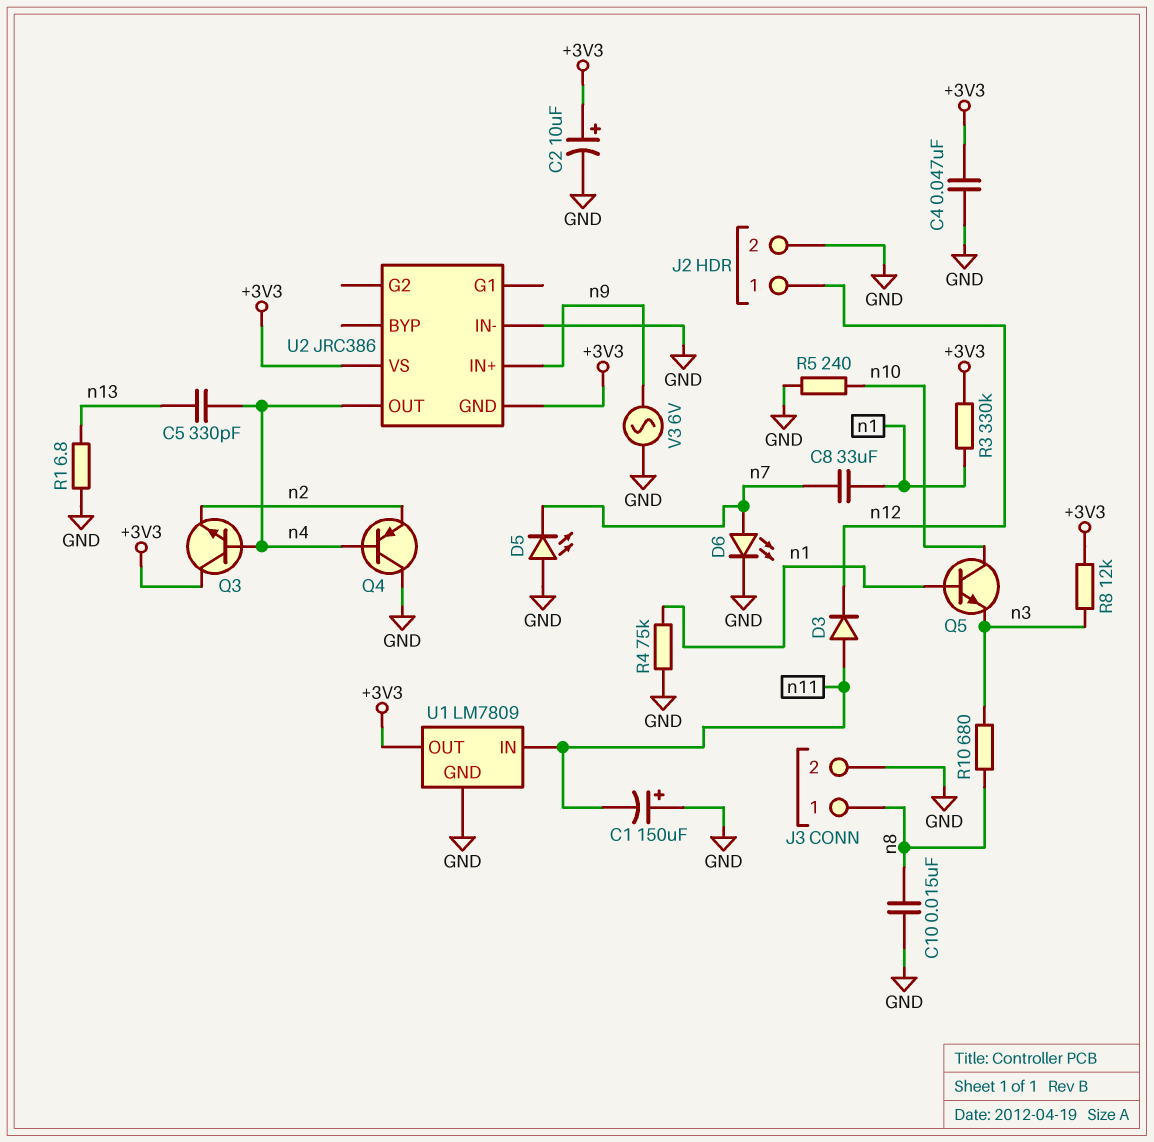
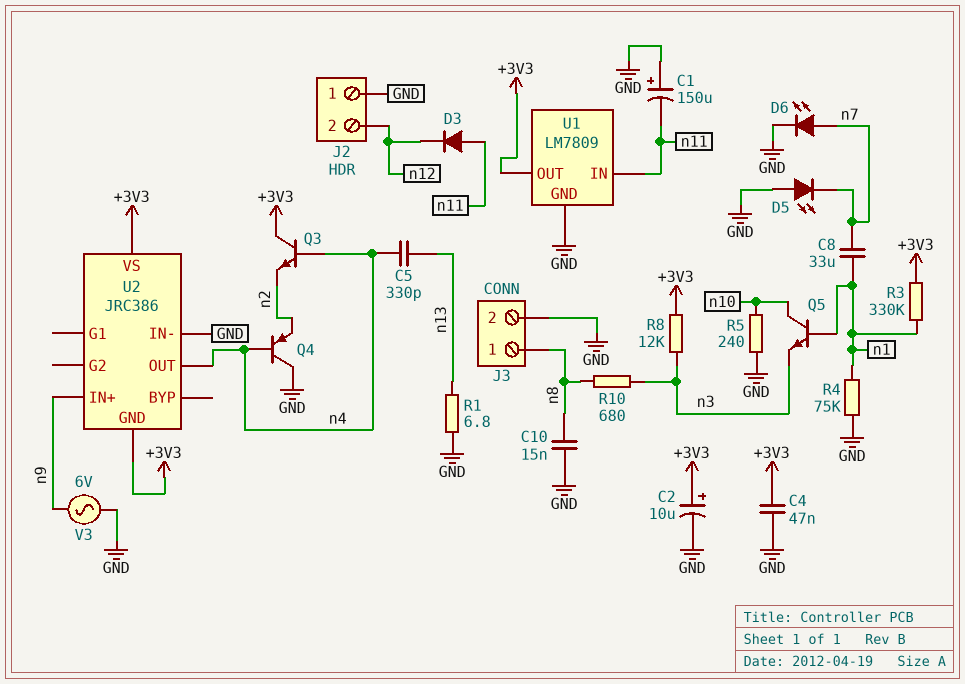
J2 pin 1: n12 -> GND
J2 pin 2: GND -> n12

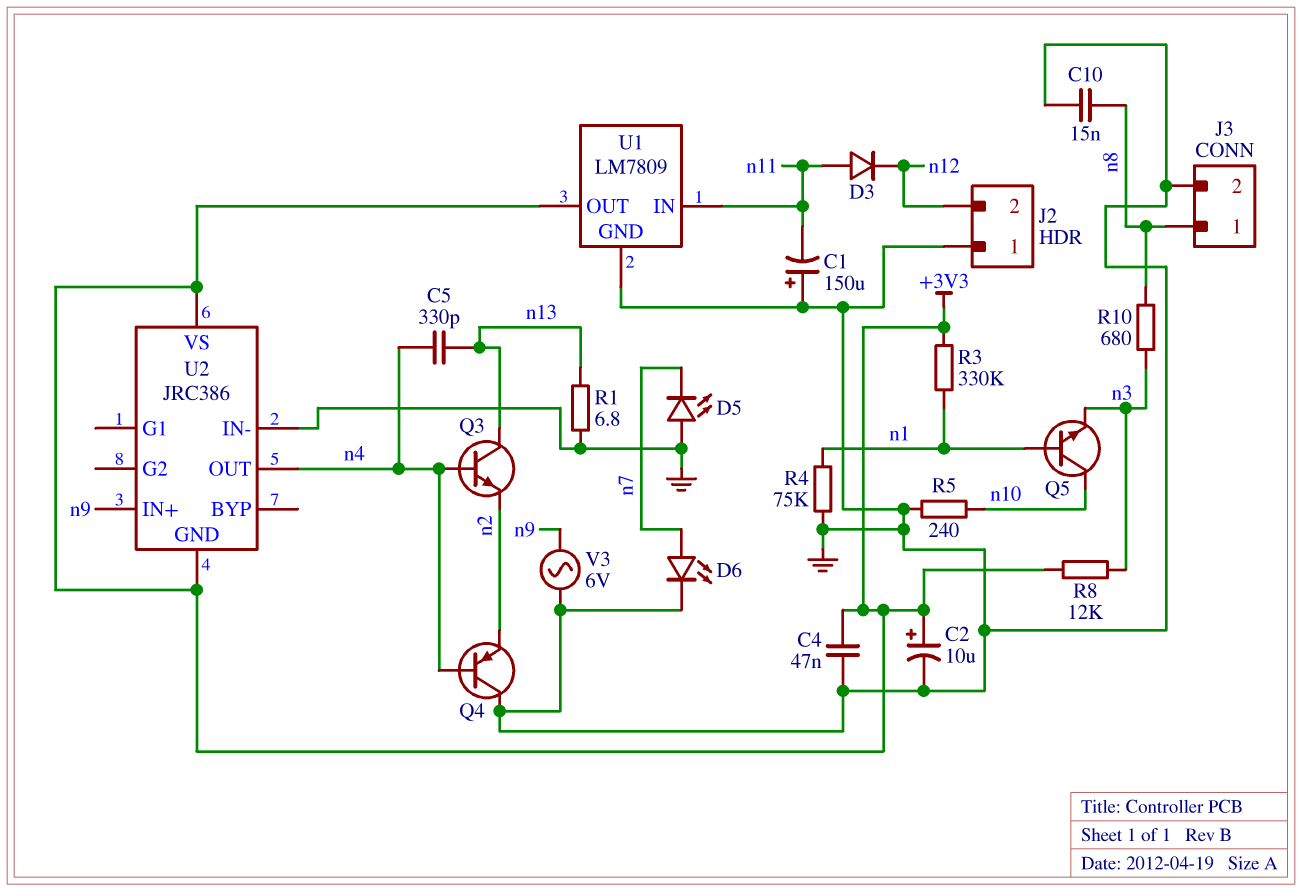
C8: 33uF (n1, n7) -> none
Q3: NPN (B n4, C +3V3, E n2) -> NPN (B n4, C n13, E n2)

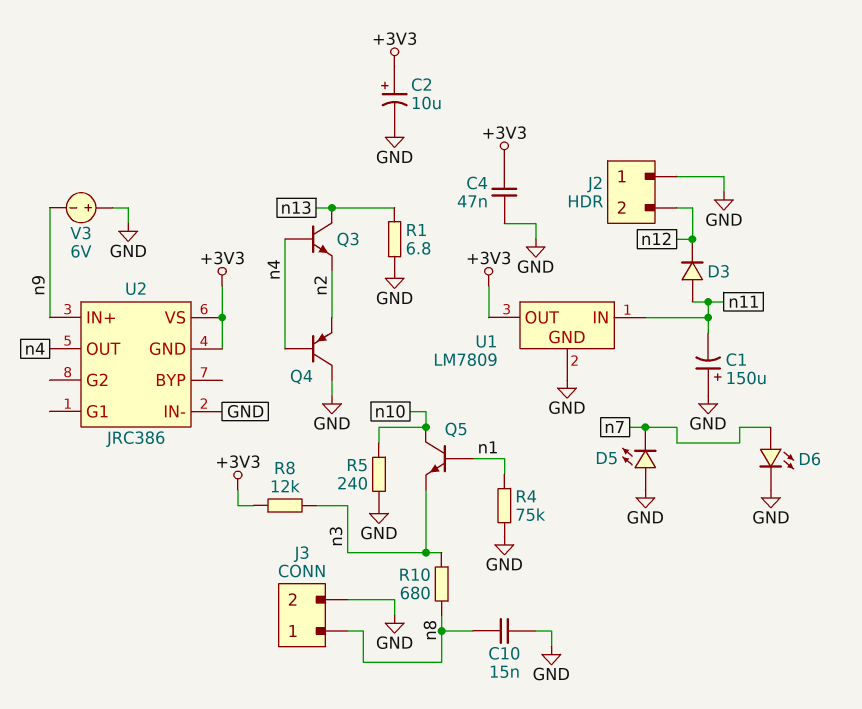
C5: 330pF (n4, n13) -> none
R3: 330k (+3V3, n1) -> none
V3: AC 6V (GND, n9) -> 6V (plus GND, minus n9)

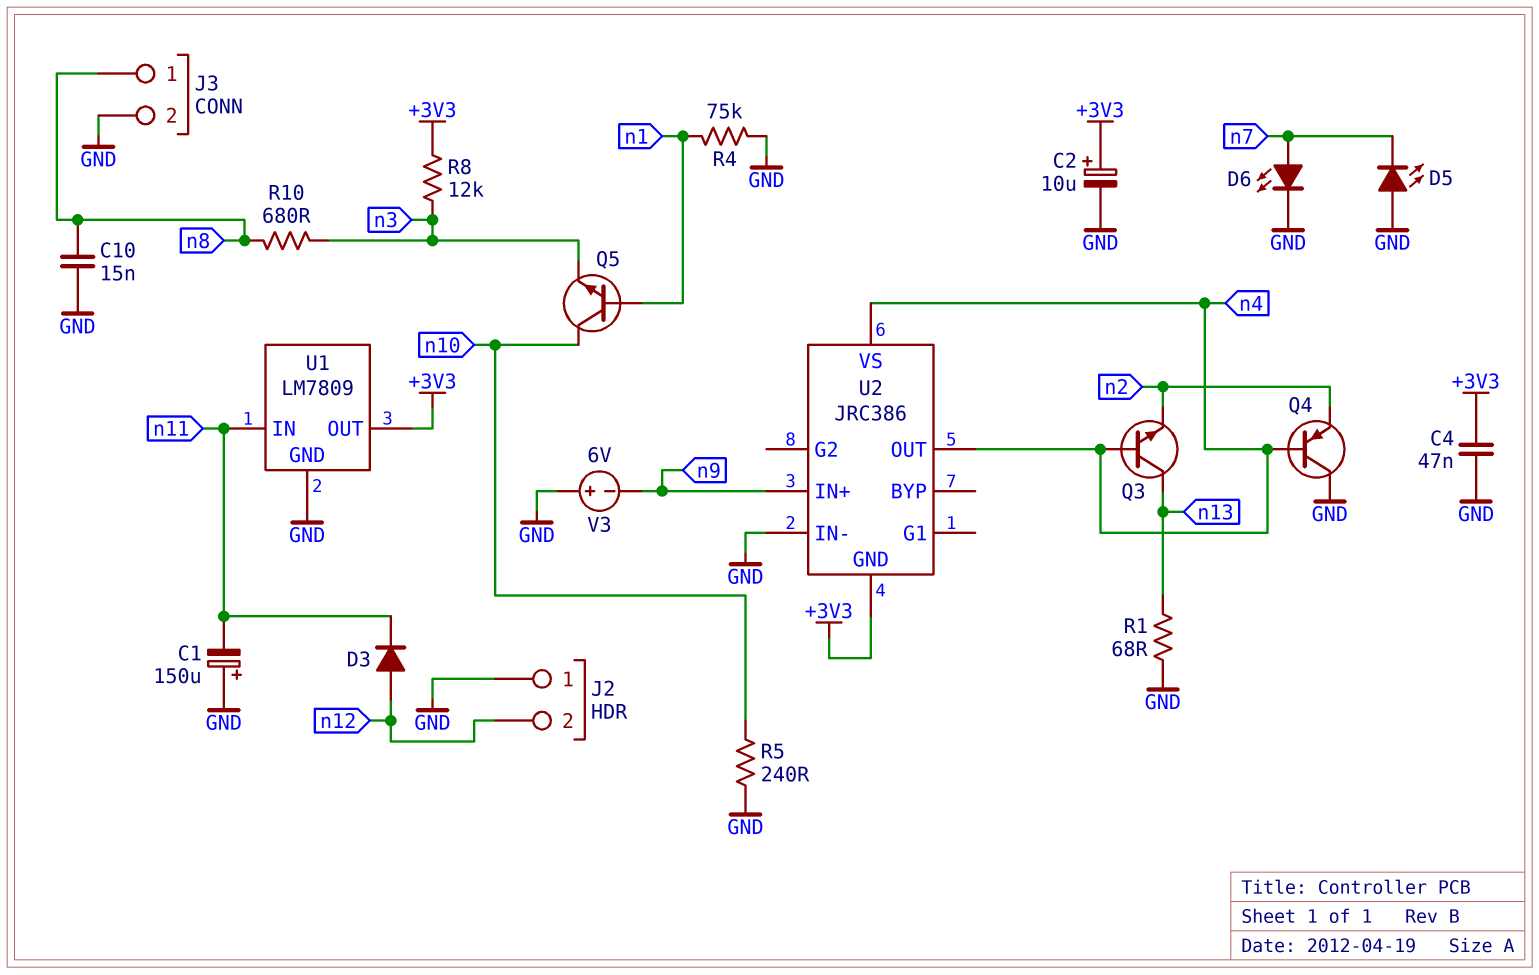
D3: diode (A n11, K n12) -> diode (A n12, K n11)
R1: 6.8 (GND, n13) -> 68 (GND, n13)
U2 pin VS: +3V3 -> n4

